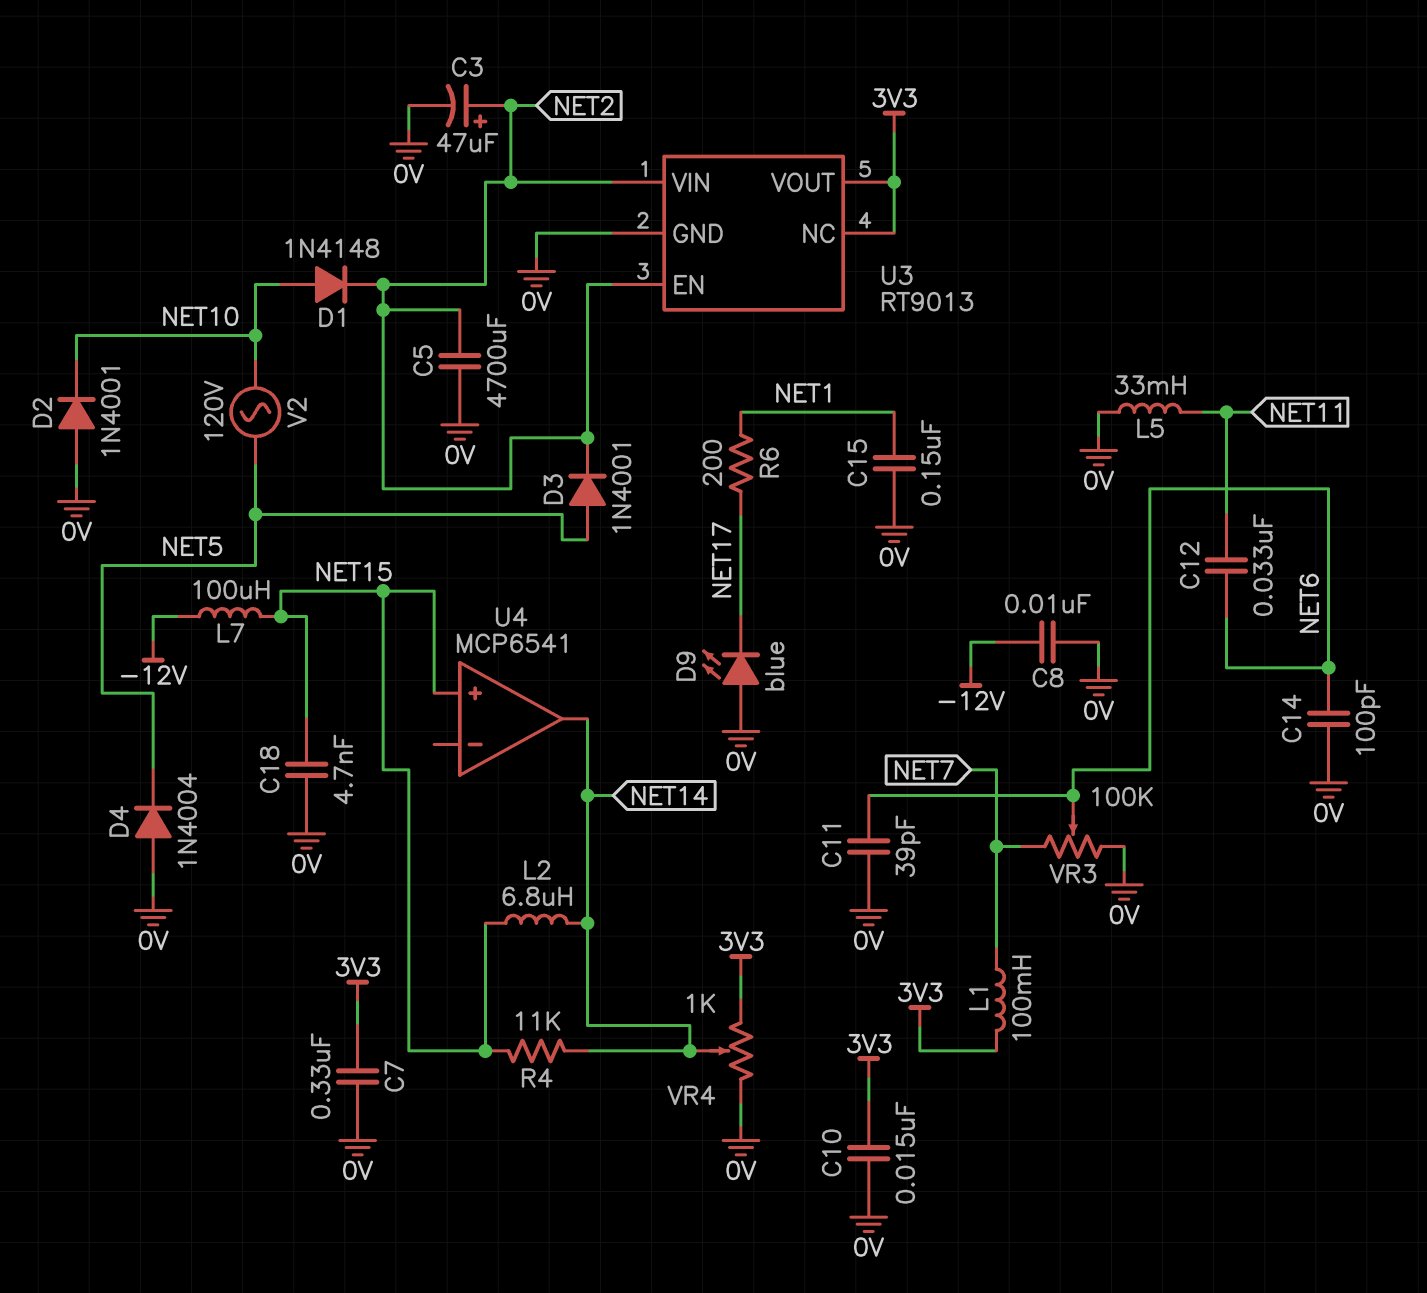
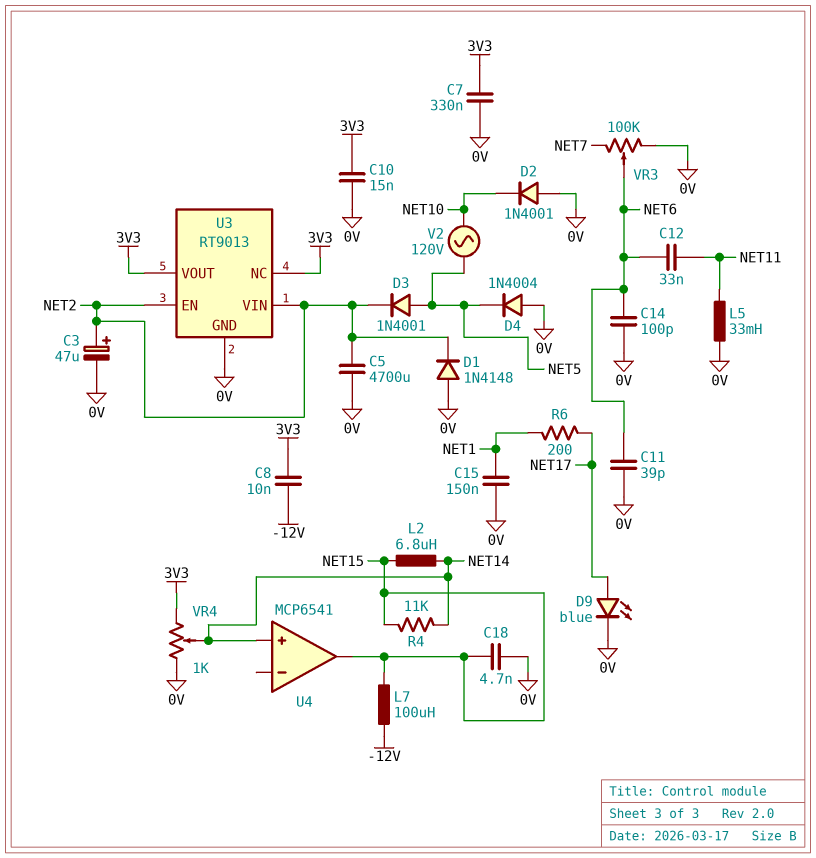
C8: 10nF (-12V, 0V) -> 10nF (-12V, 3V3)
D1: diode 1N4148 (A NET10, K NET2) -> diode 1N4148 (A 0V, K NET2)
D9: LED blue (A 0V, K NET17) -> LED blue (A NET17, K 0V)
L1: 100mH (3V3, NET7) -> none
U4 pin in+: NET15 -> NET14
U4 pin out: NET14 -> NET15

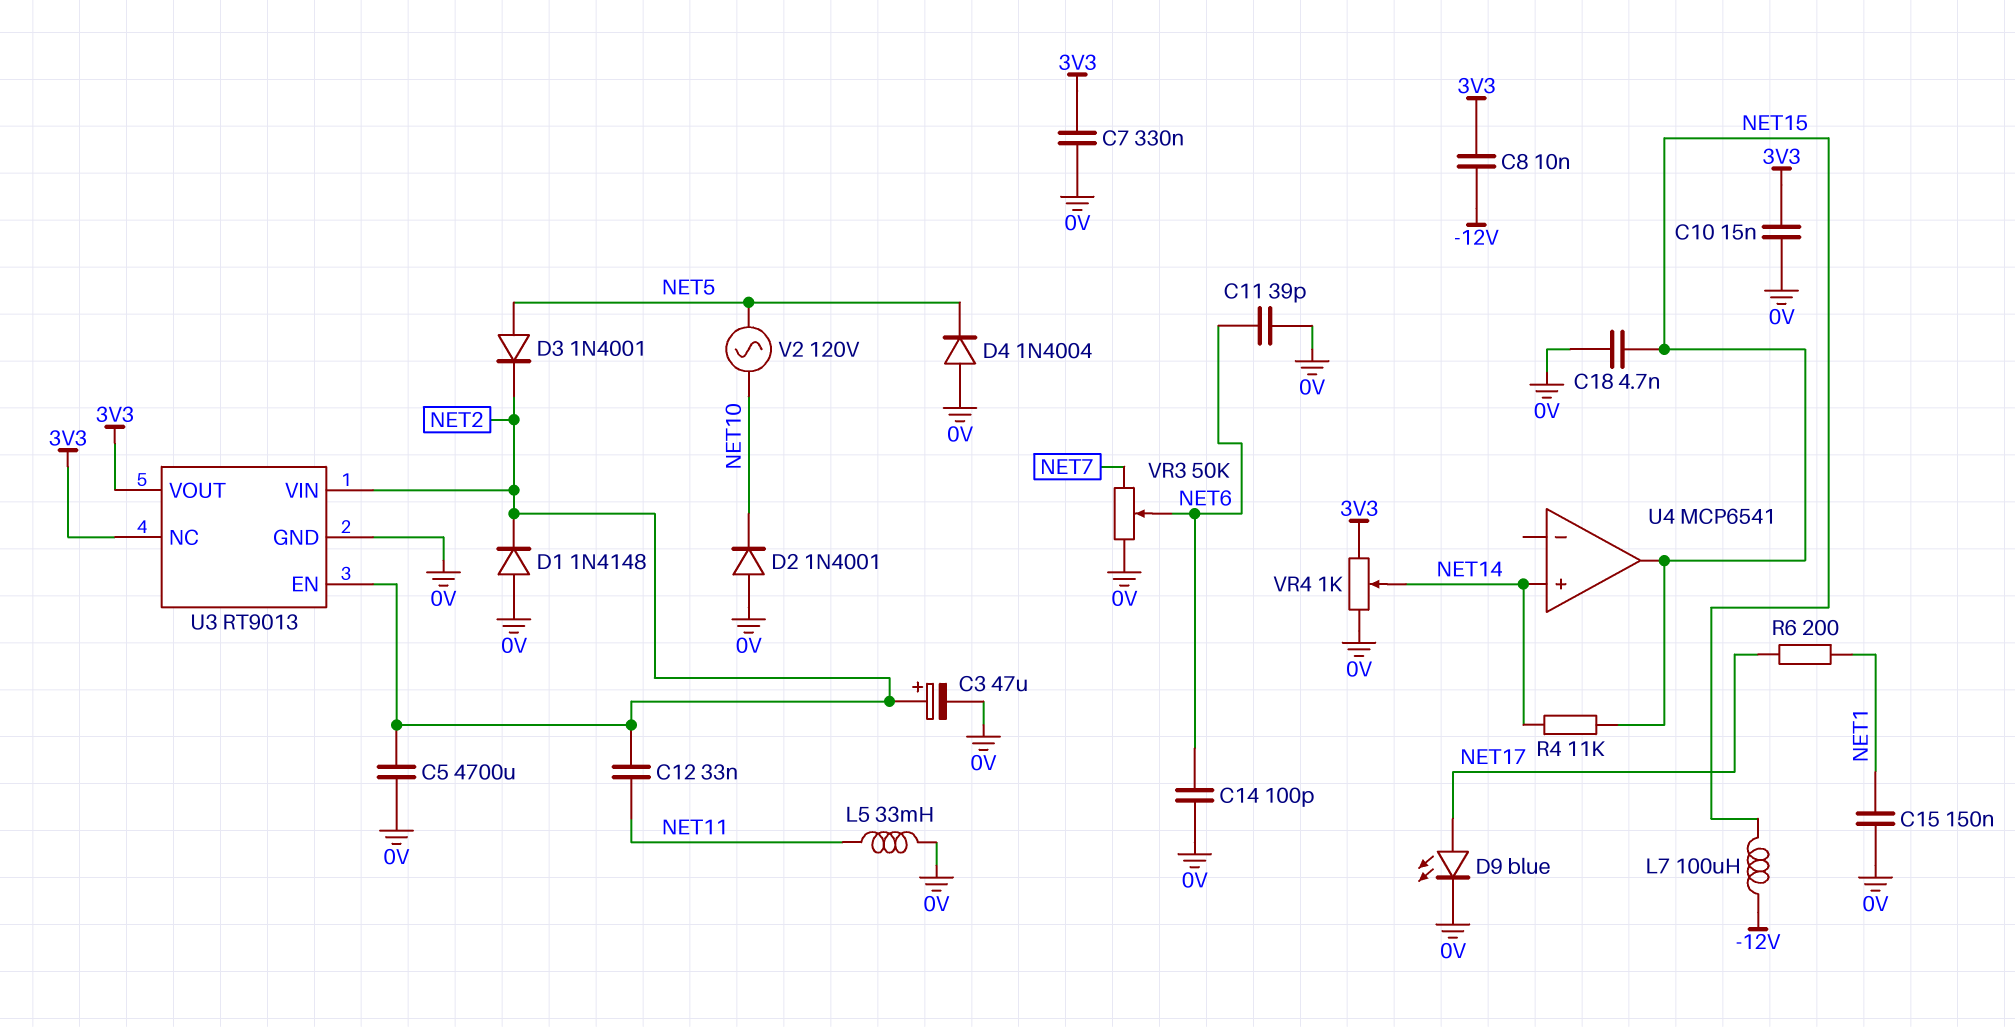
C12: 33nF (NET6, NET11) -> 33nF (NET2, NET11)
L2: 6.8uH (NET14, NET15) -> none
VR3: 100k (0V, NET7, wiper NET6) -> 50k (0V, NET7, wiper NET6)

